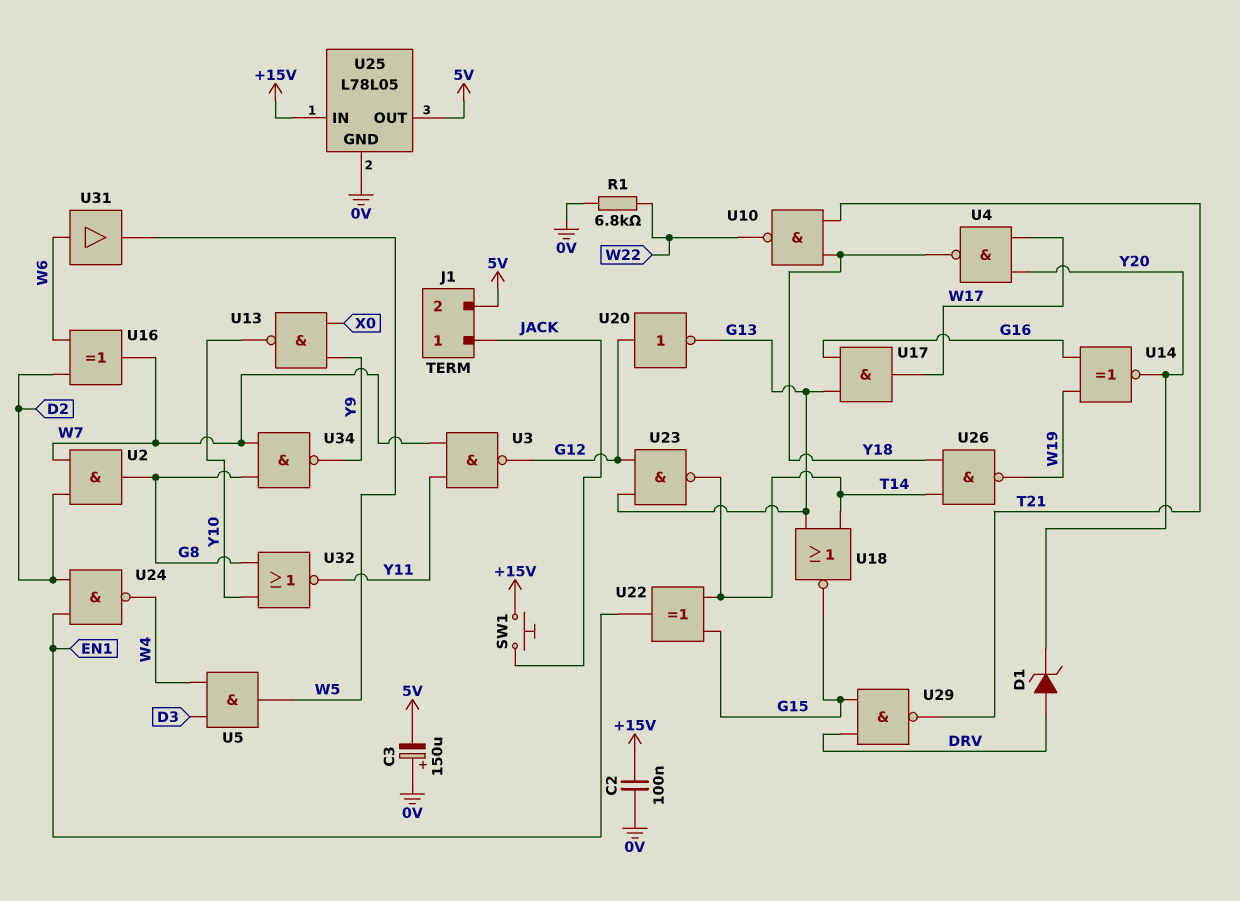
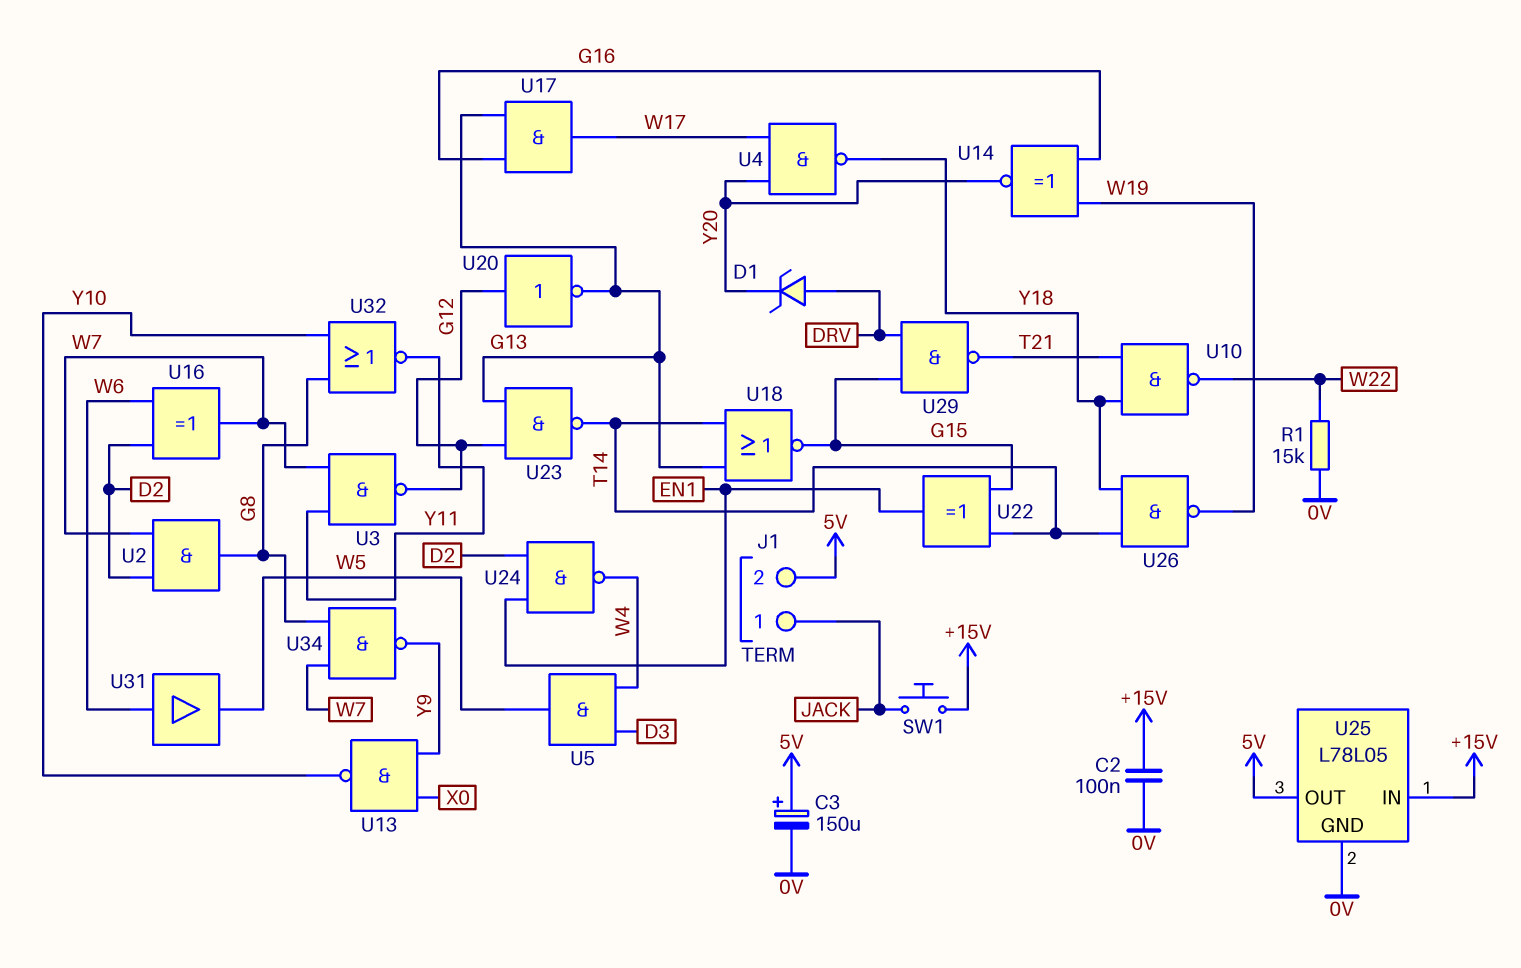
C3: 150uF (plus 0V, minus 5V) -> 150uF (plus 5V, minus 0V)
R1: 6.8k (0V, W22) -> 15k (0V, W22)

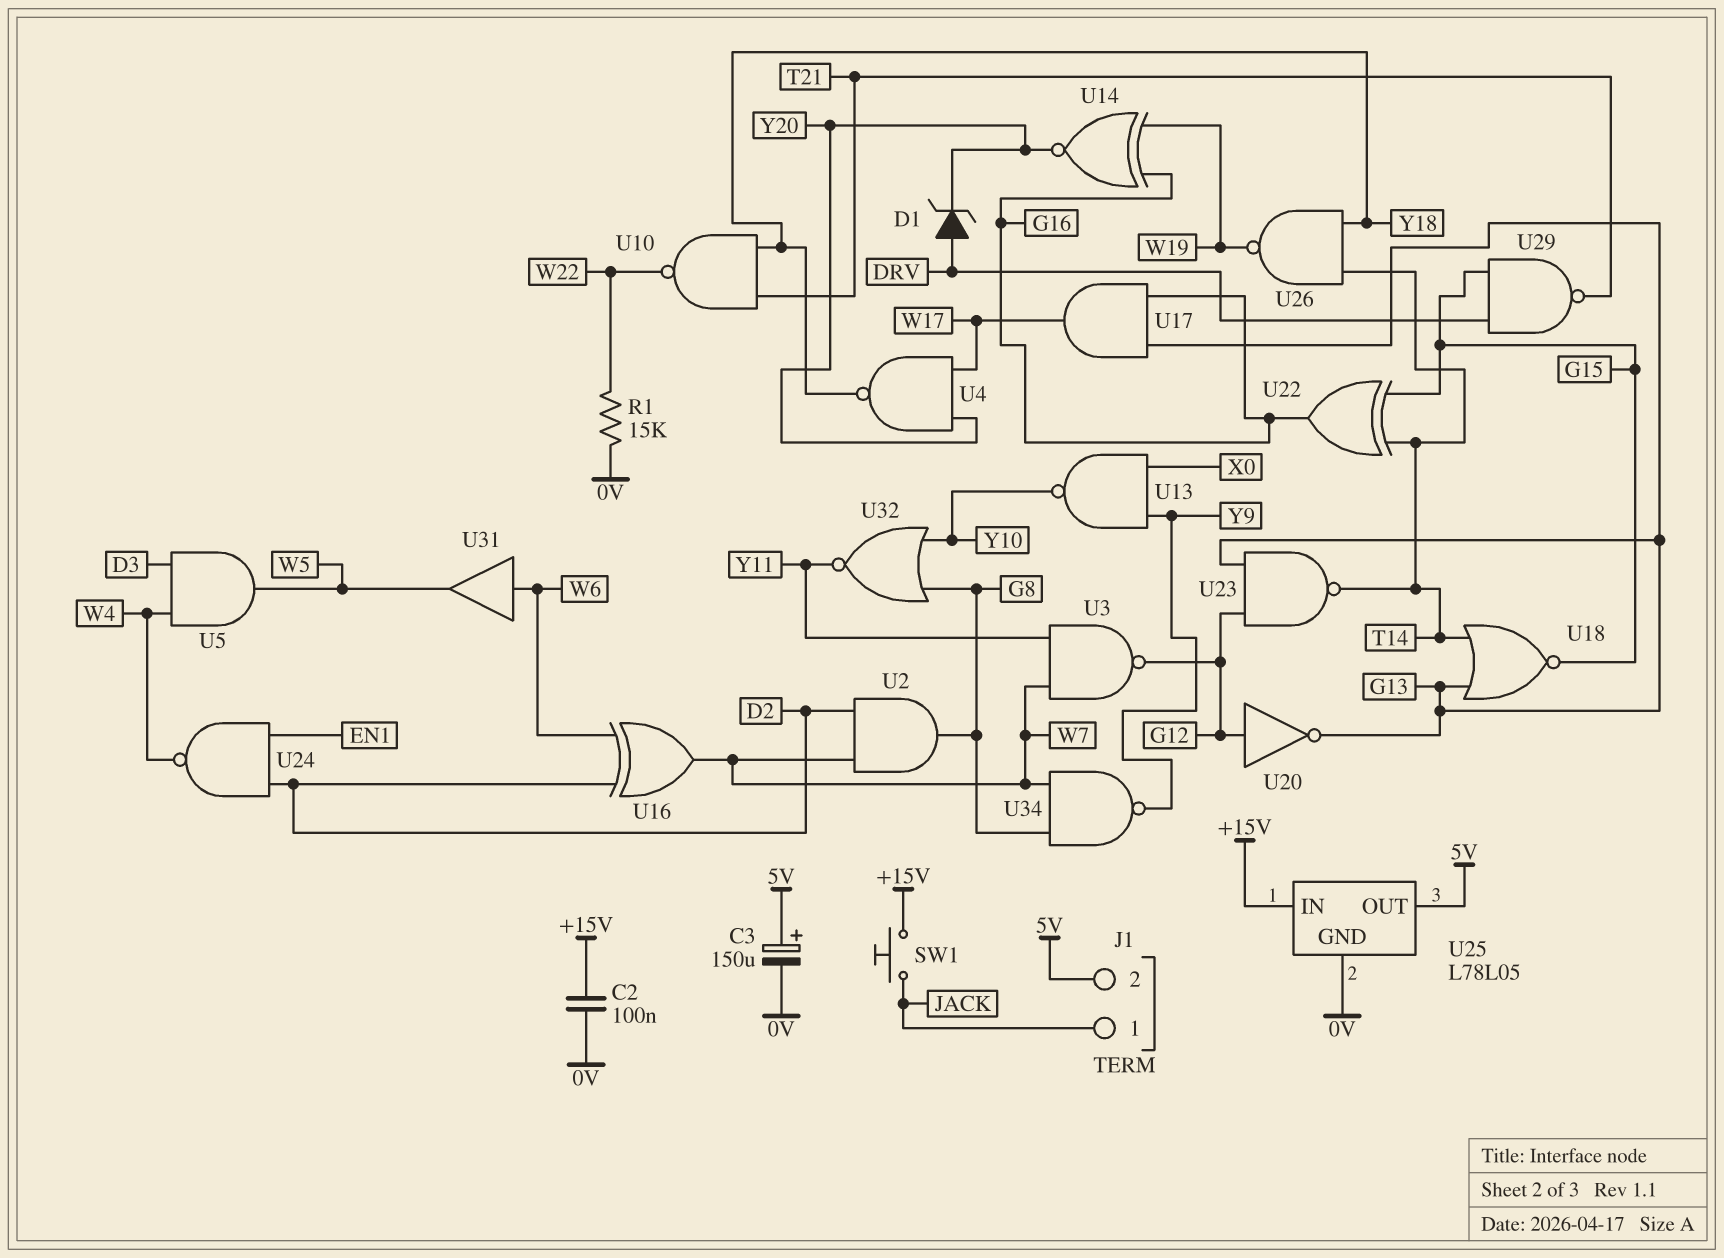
U22: XOR (in G15, in T14, out EN1) -> XOR (in G15, in T14, out G16)

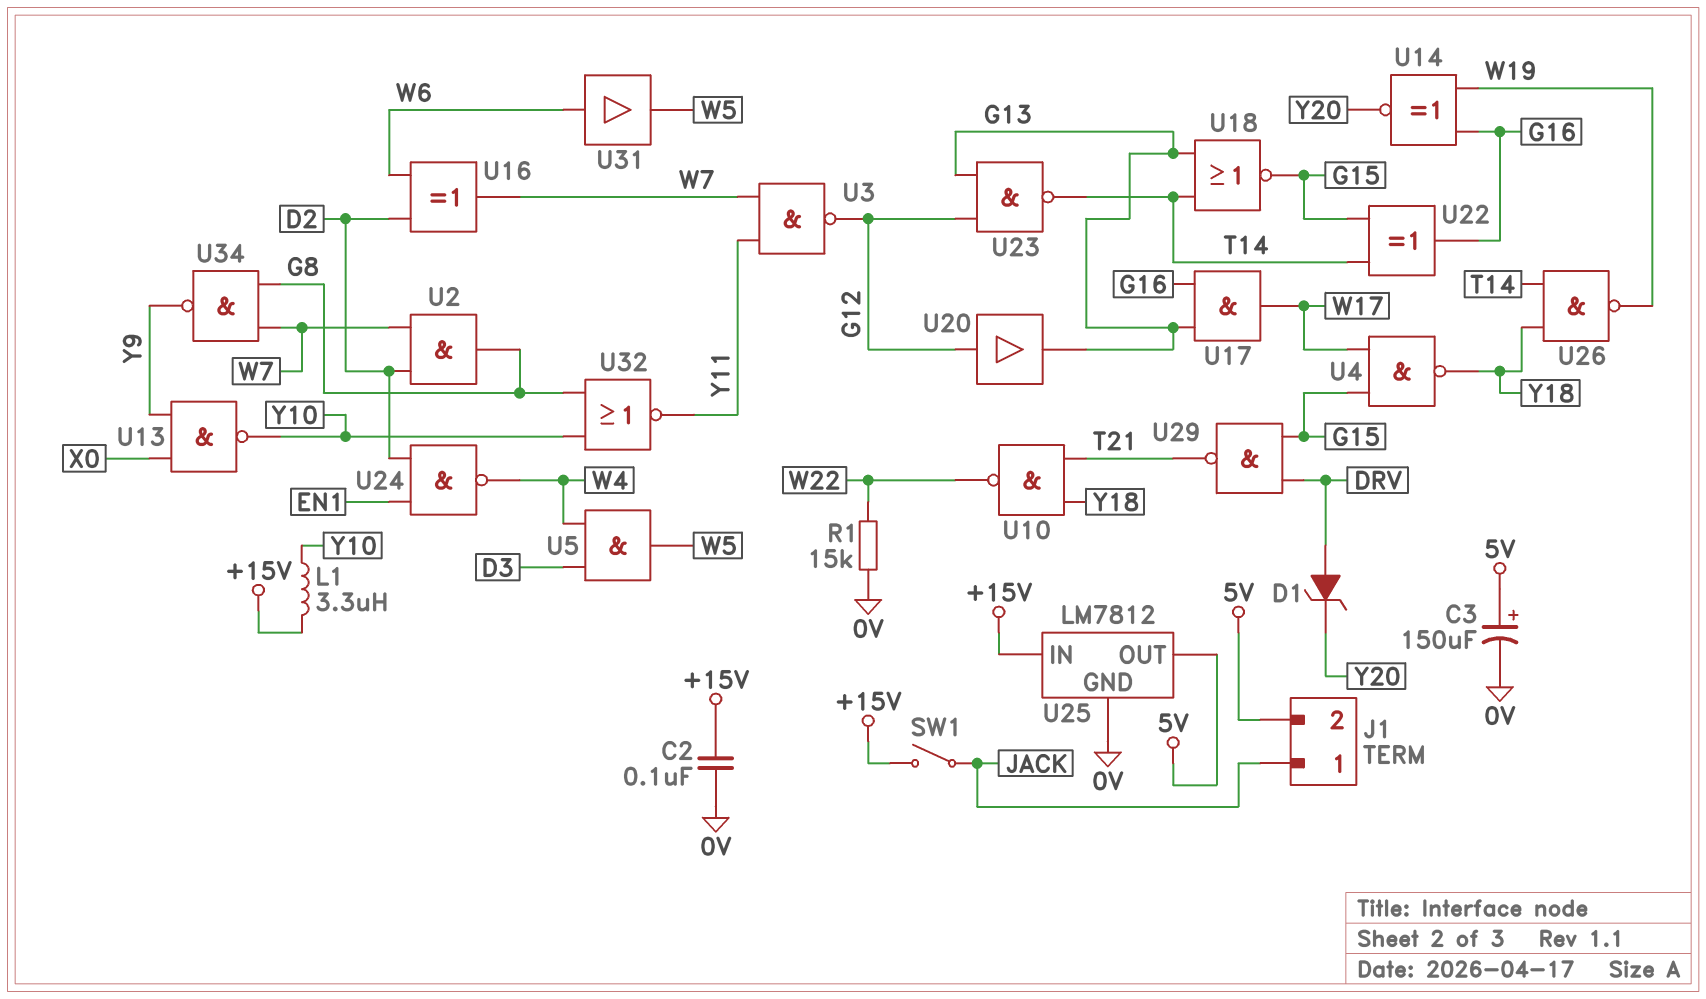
L1: none -> 3.3uH (+15V, Y10)
SW1: button (+15V, JACK) -> switch (+15V, JACK)
U4: NAND (in W17, in Y20, out Y18) -> NAND (in G15, in W17, out Y18)
U20: NOT (in G12, out G13) -> buffer (in G12, out G13)
U25: L78L05 -> LM7812

